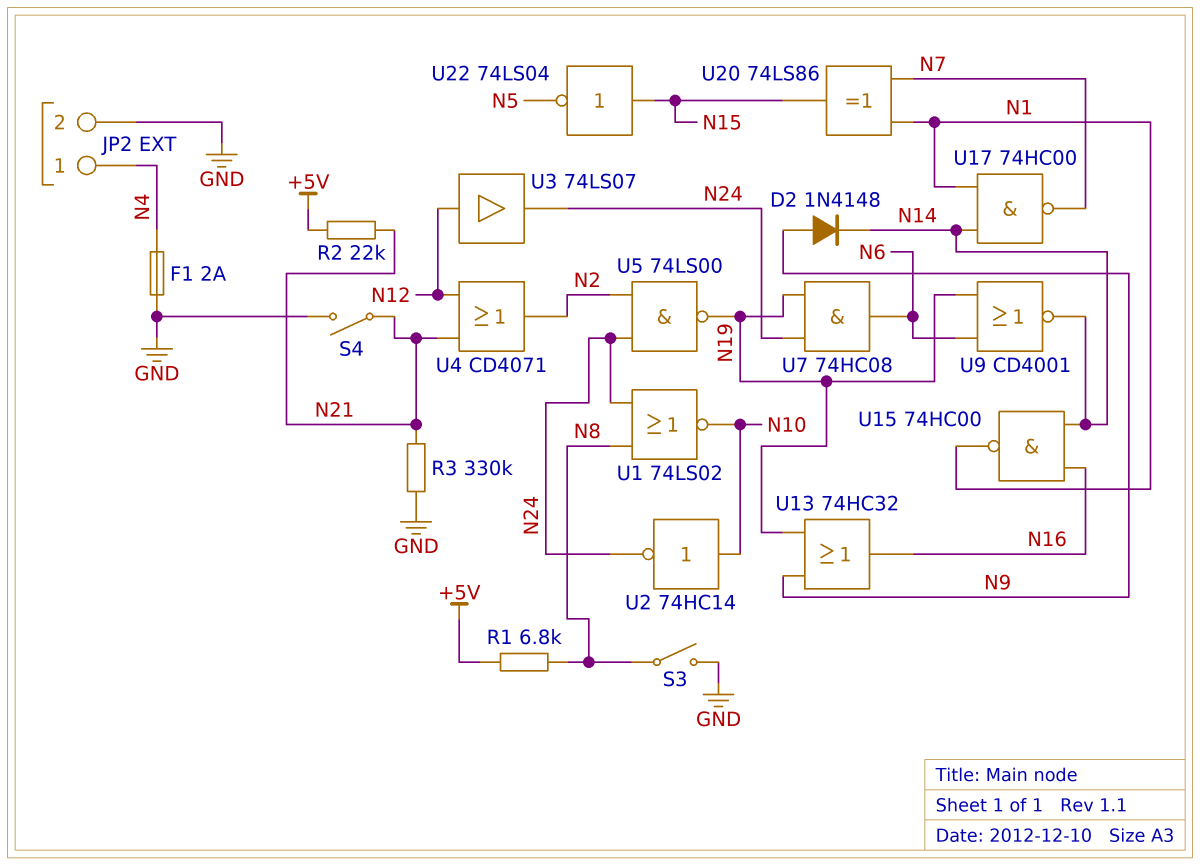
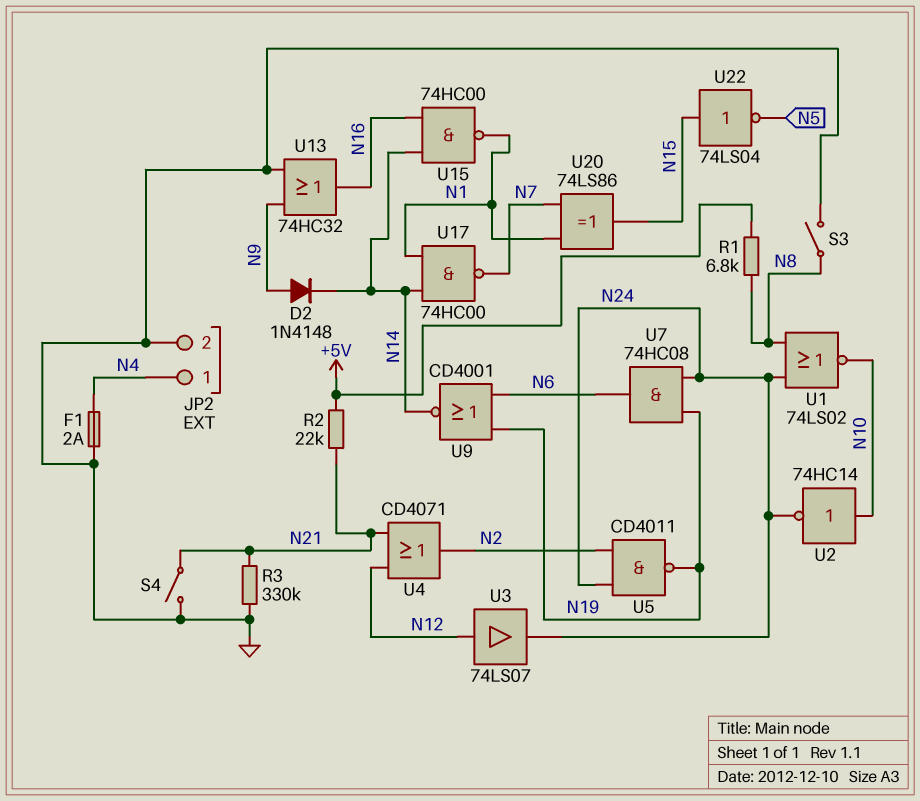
U5: NAND 74LS00 (in N2, in N24, out N19) -> NAND CD4011 (in N2, in N24, out N19)
U13: OR 74HC32 (in N9, in N19, out N16) -> OR 74HC32 (in GND, in N9, out N16)

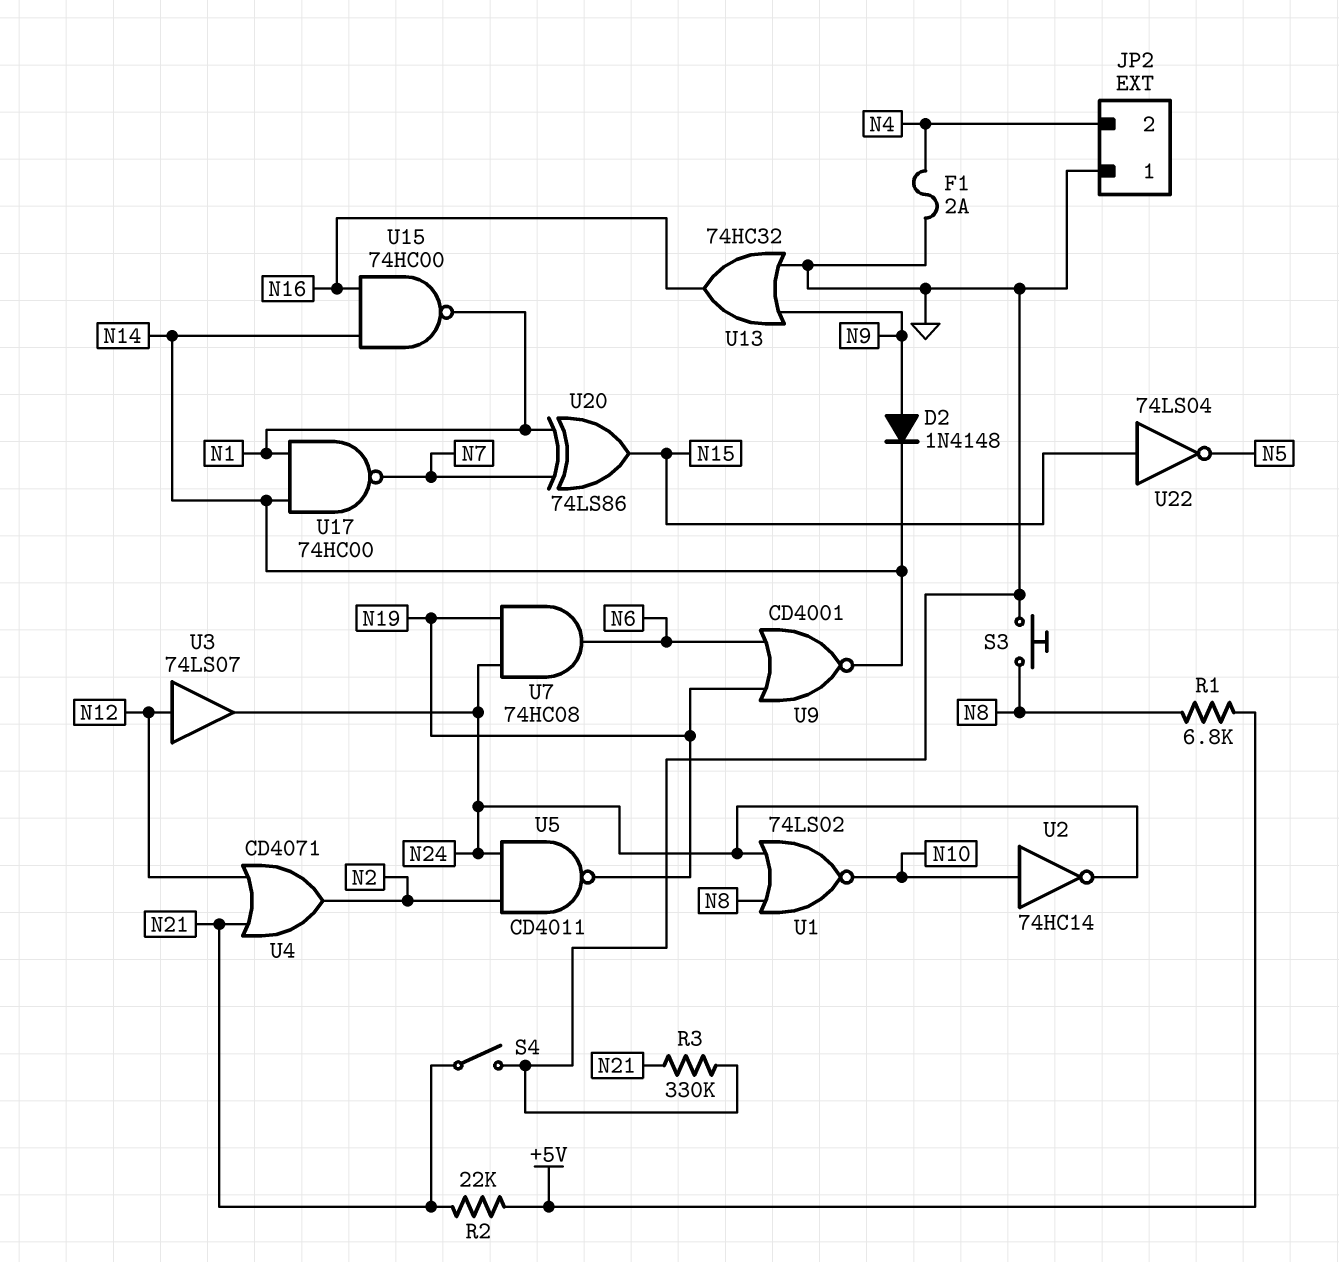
JP2 pin 1: N4 -> GND
JP2 pin 2: GND -> N4
S3: switch (GND, N8) -> button (GND, N8)

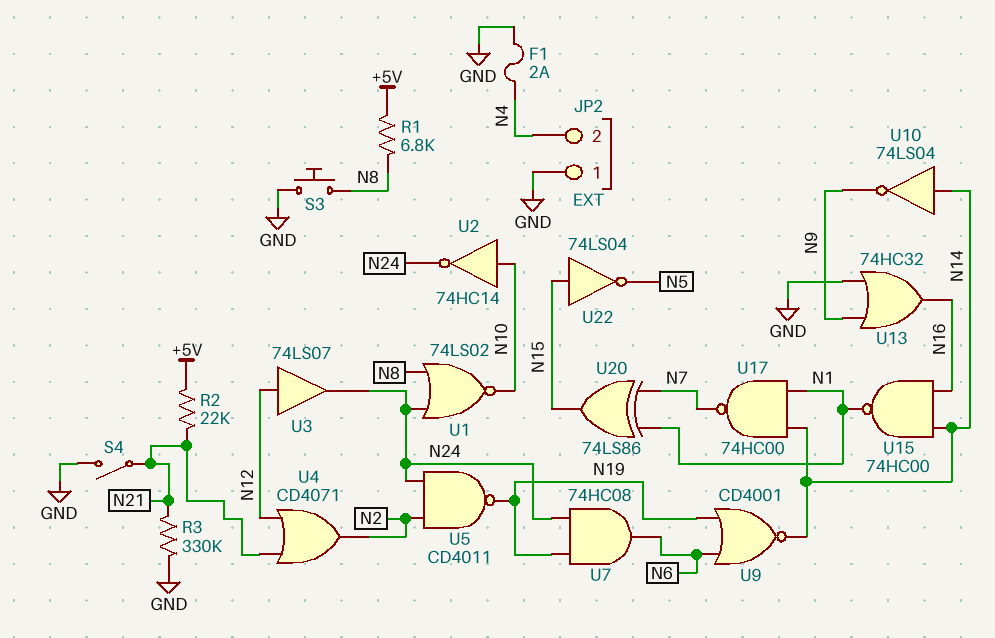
D2: diode 1N4148 (A N9, K N14) -> none
U10: none -> NOT 74LS04 (in N14, out N9)

